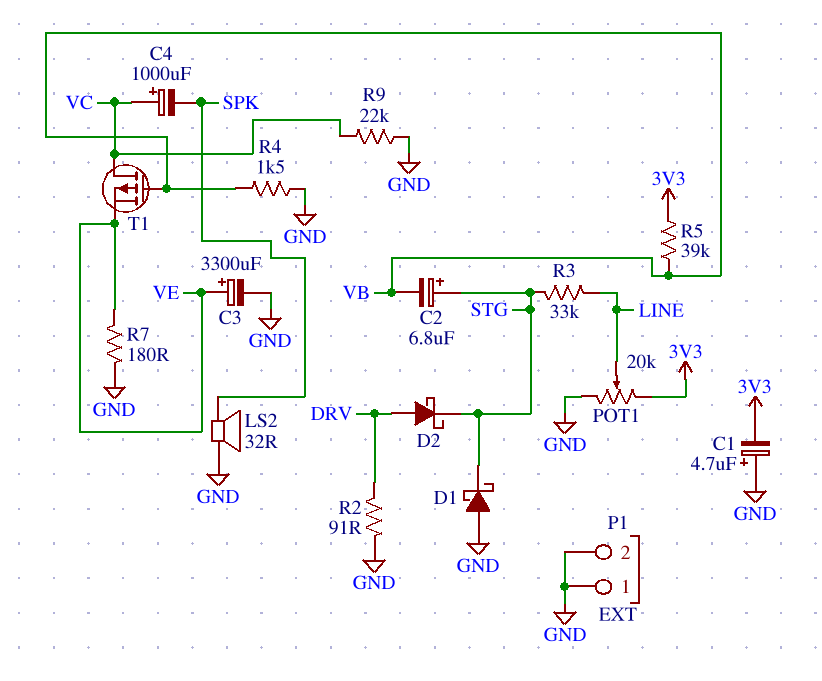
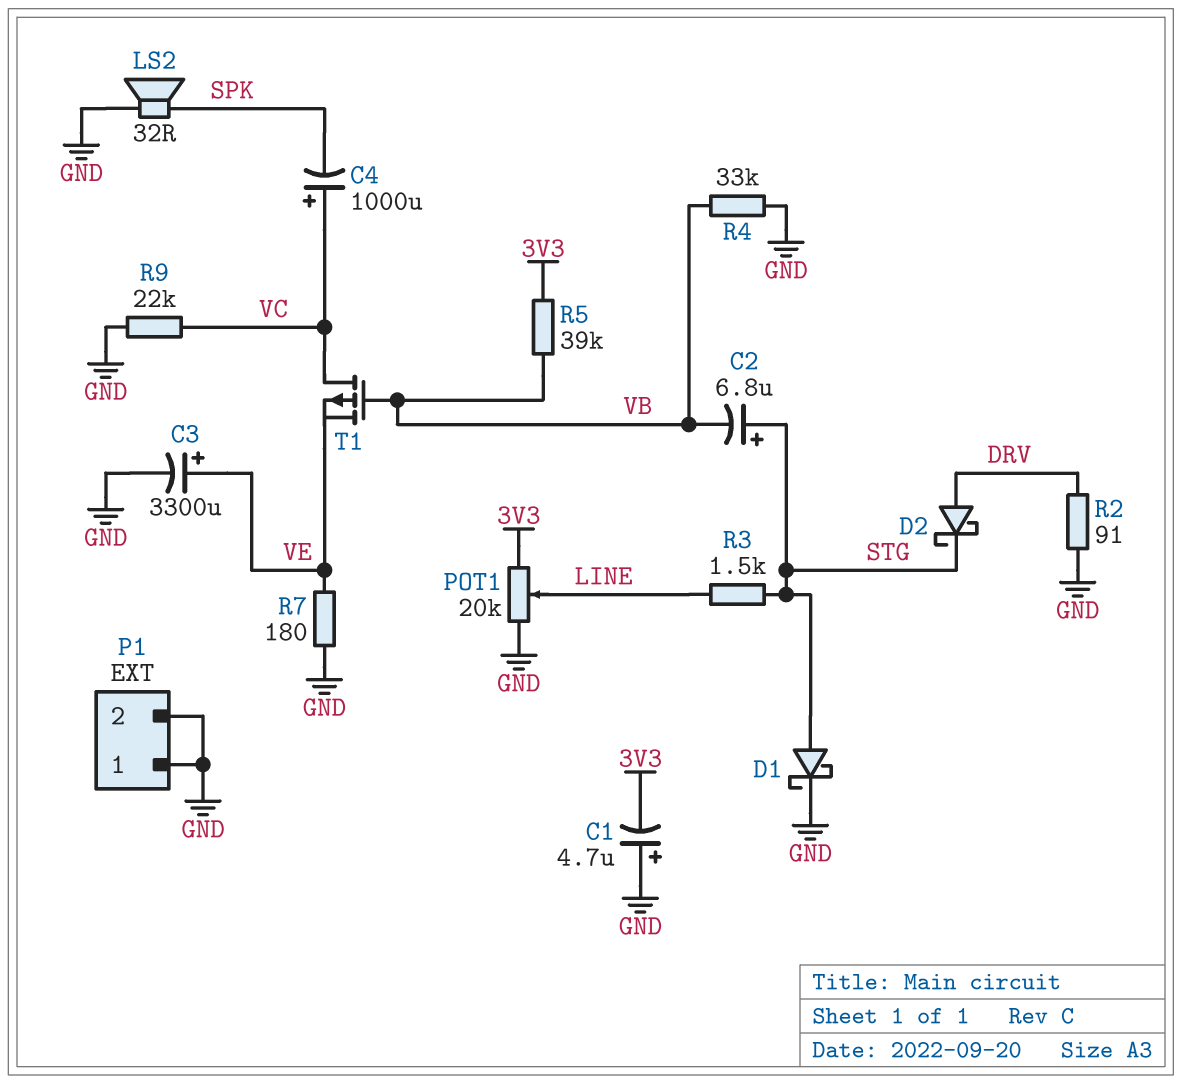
D1: schottky (A GND, K STG) -> schottky (A STG, K GND)
R3: 33k (LINE, STG) -> 1.5k (LINE, STG)
R4: 1.5k (GND, VB) -> 33k (GND, VB)

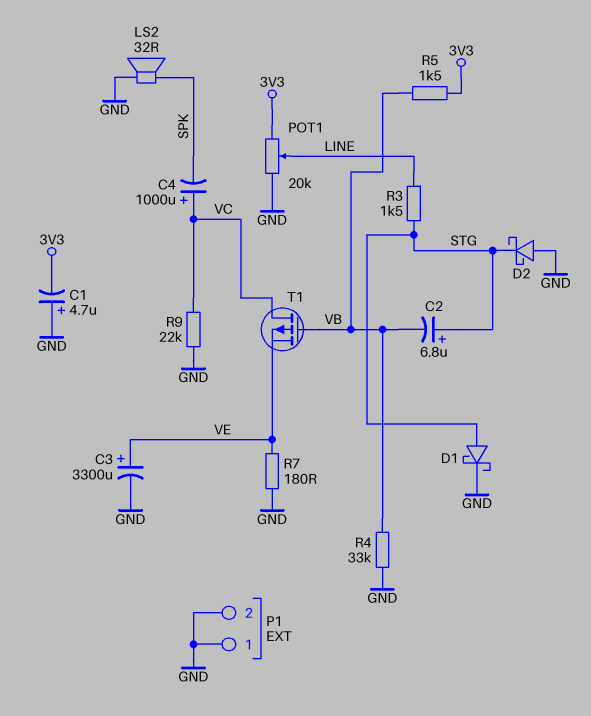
D2: schottky (A DRV, K STG) -> schottky (A GND, K STG)
R2: 91 (DRV, GND) -> none
R5: 39k (3V3, VB) -> 1.5k (3V3, VB)

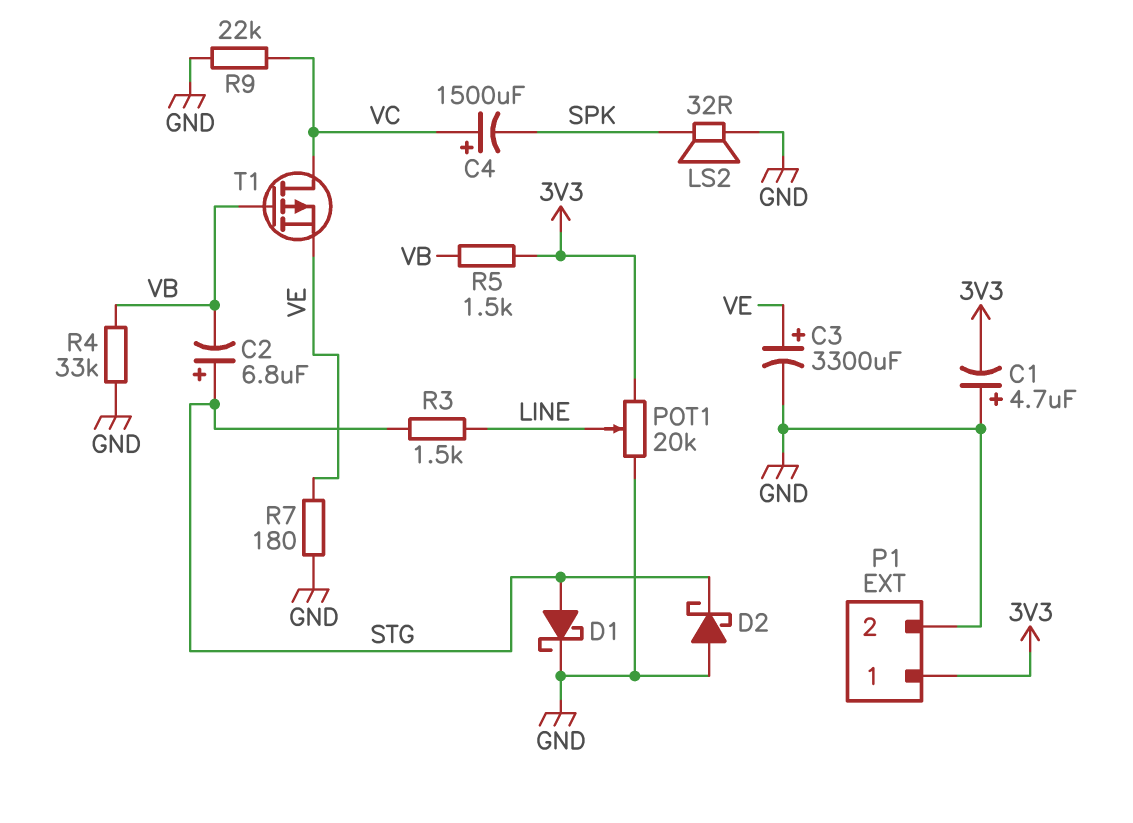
C4: 1000uF (plus VC, minus SPK) -> 1500uF (plus VC, minus SPK)
P1 pin 1: GND -> 3V3

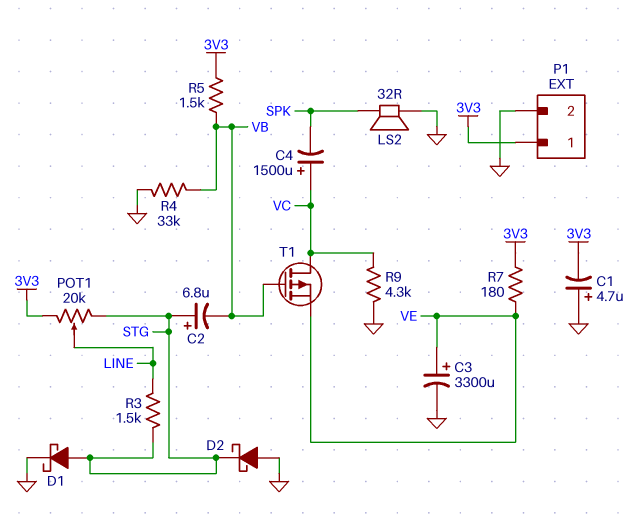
POT1: 20k (3V3, GND, wiper LINE) -> 20k (3V3, STG, wiper LINE)
R7: 180 (GND, VE) -> 180 (3V3, VE)
R9: 22k (GND, VC) -> 4.3k (GND, VC)

